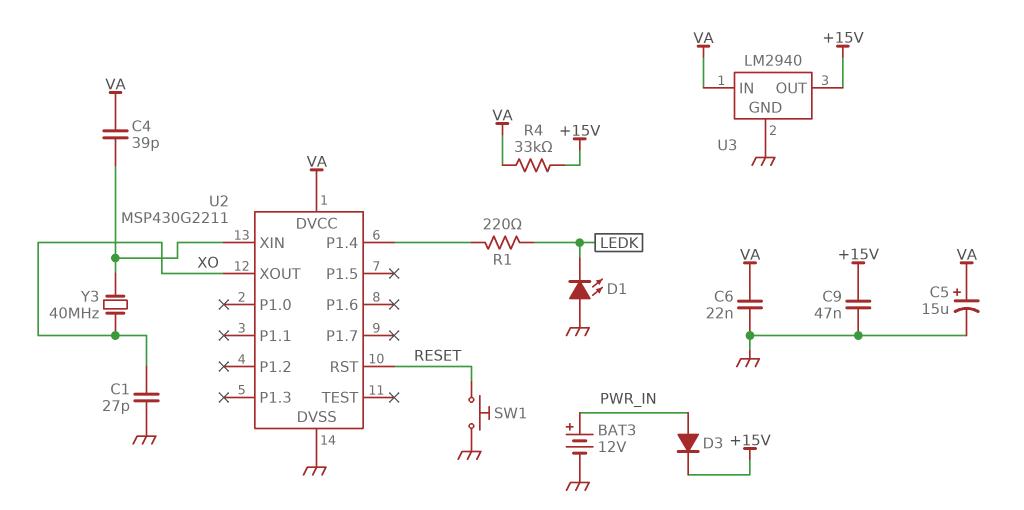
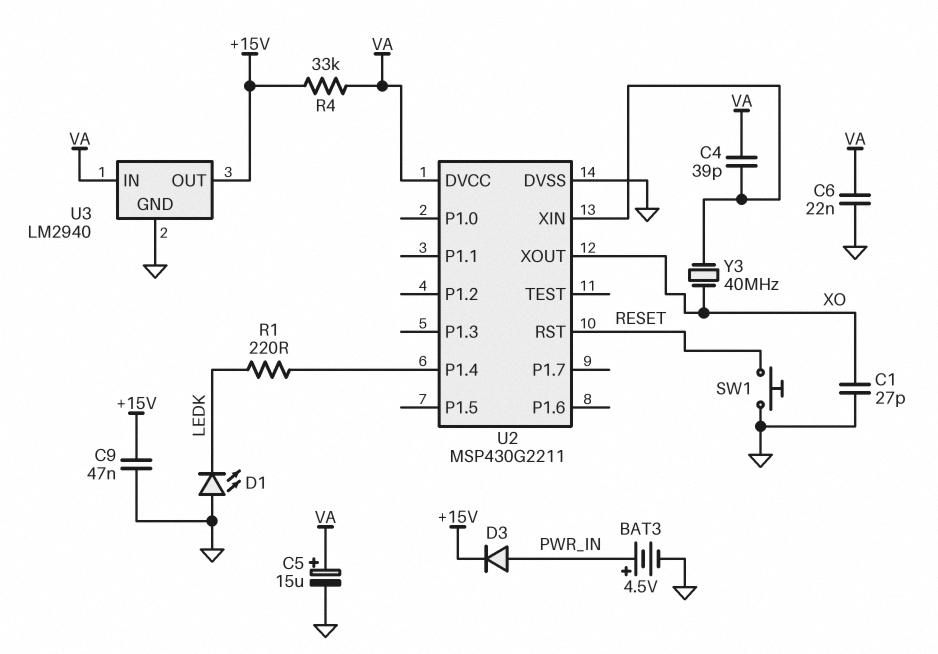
BAT3: 12V (plus PWR_IN, minus GND) -> 4.5V (plus PWR_IN, minus GND)

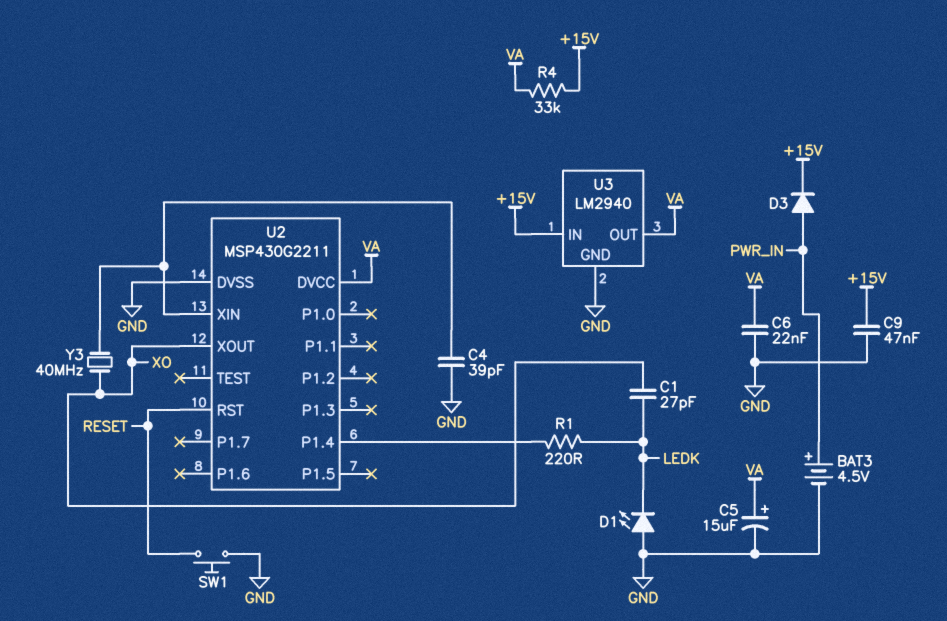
C1: 27pF (GND, XO) -> 27pF (LEDK, XO)
C4: 39pF (U2/XIN, VA) -> 39pF (GND, U2/XIN)
U3 pin IN: VA -> +15V
U3 pin OUT: +15V -> VA

